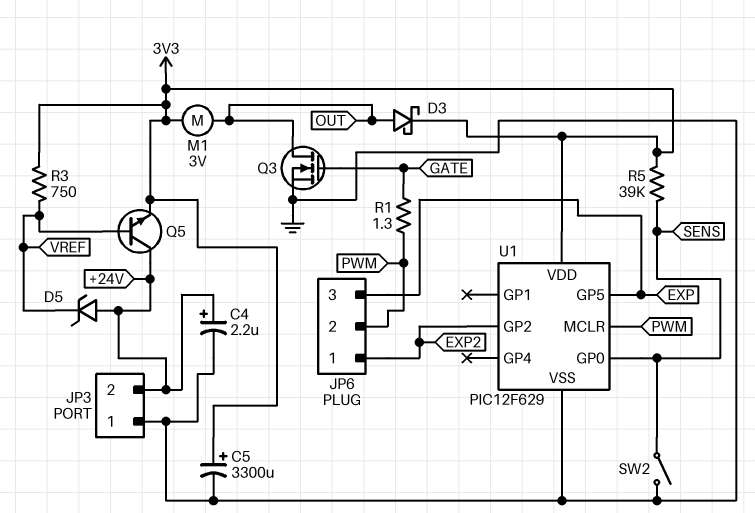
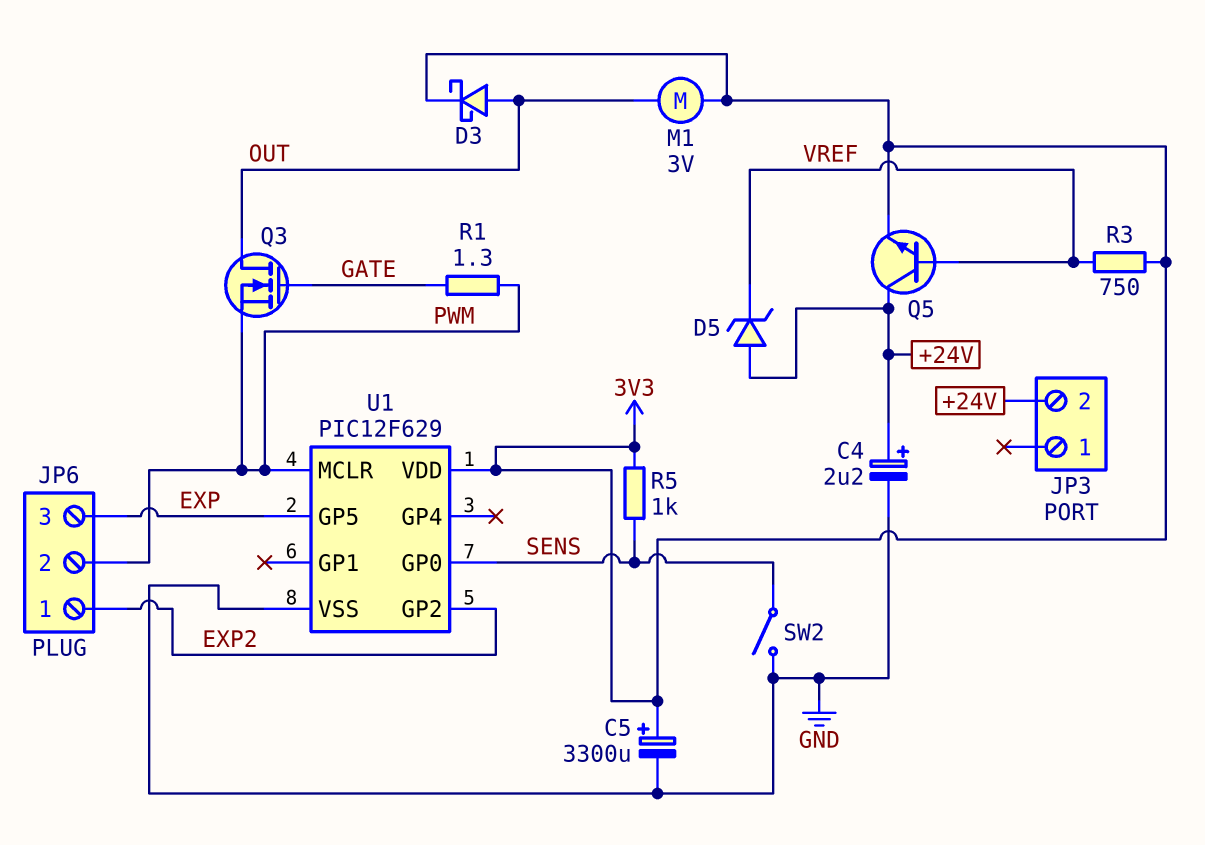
JP3 pin 1: GND -> none
Q3: NMOS (G GATE, D OUT, S GND) -> NMOS (G GATE, D OUT, S PWM)
R5: 39k (3V3, SENS) -> 1k (3V3, SENS)

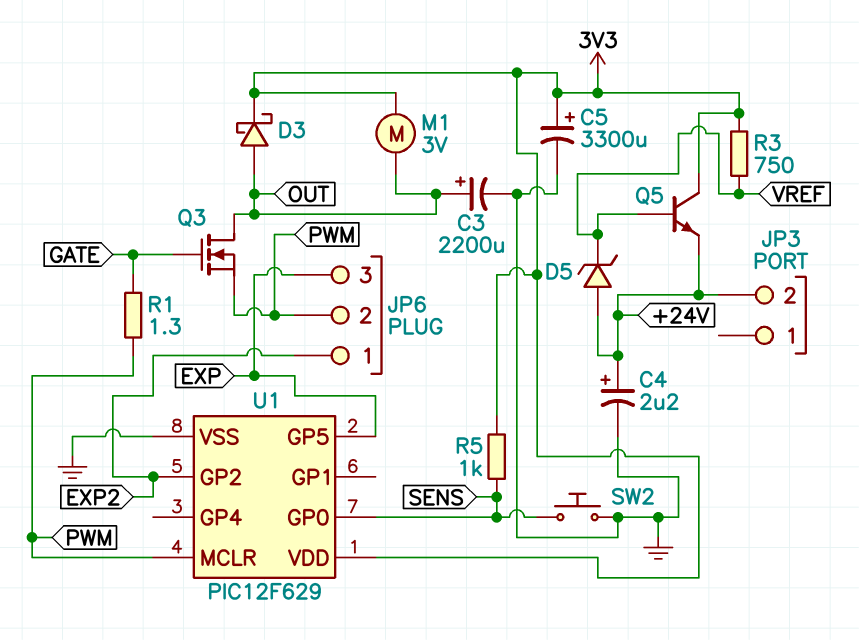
C3: none -> 2200uF (plus OUT, minus GND)
Q5: NPN (B VREF, C +24V, E 3V3) -> NPN (B VREF, C 3V3, E +24V)
SW2: switch (GND, SENS) -> button (GND, SENS)

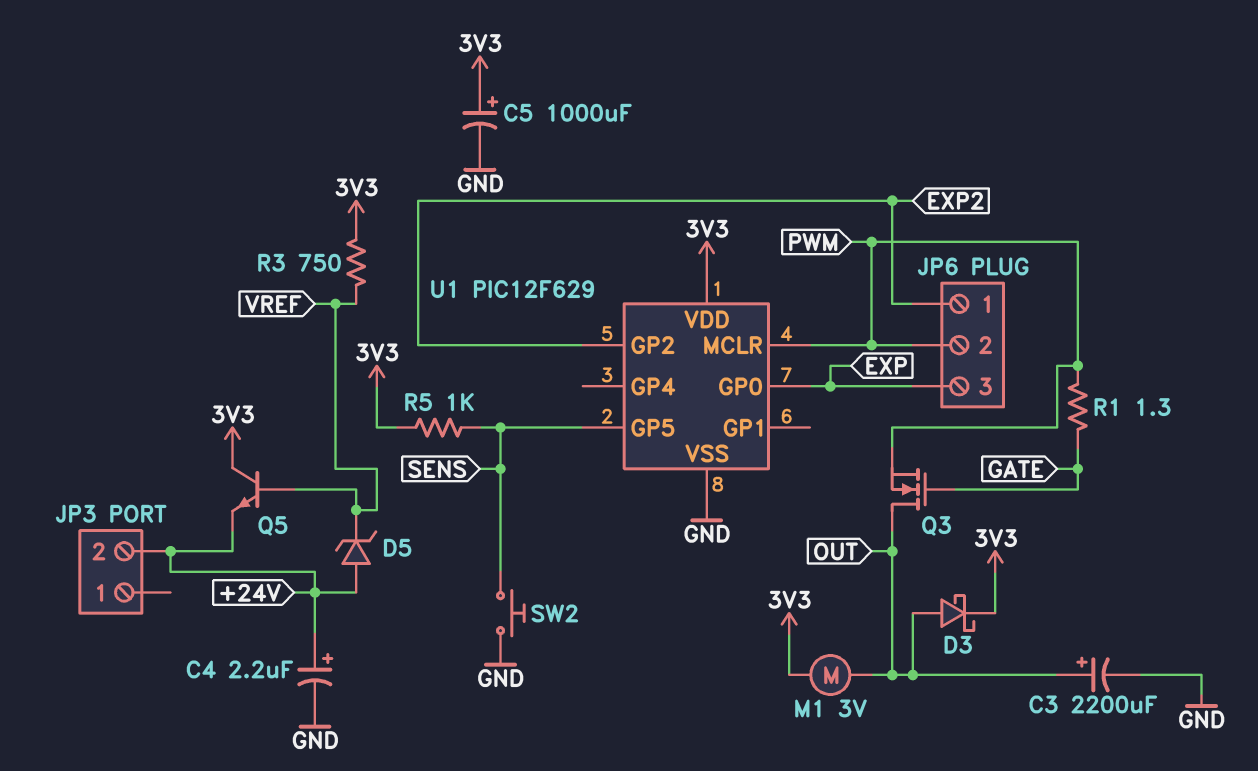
C5: 3300uF (plus 3V3, minus GND) -> 1000uF (plus 3V3, minus GND)
U1 pin GP0: SENS -> EXP
U1 pin GP5: EXP -> SENS

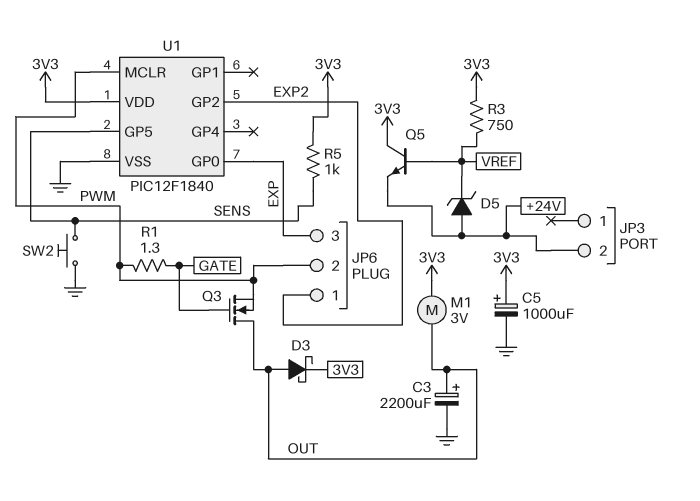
C4: 2.2uF (plus +24V, minus GND) -> none
U1: PIC12F629 -> PIC12F1840

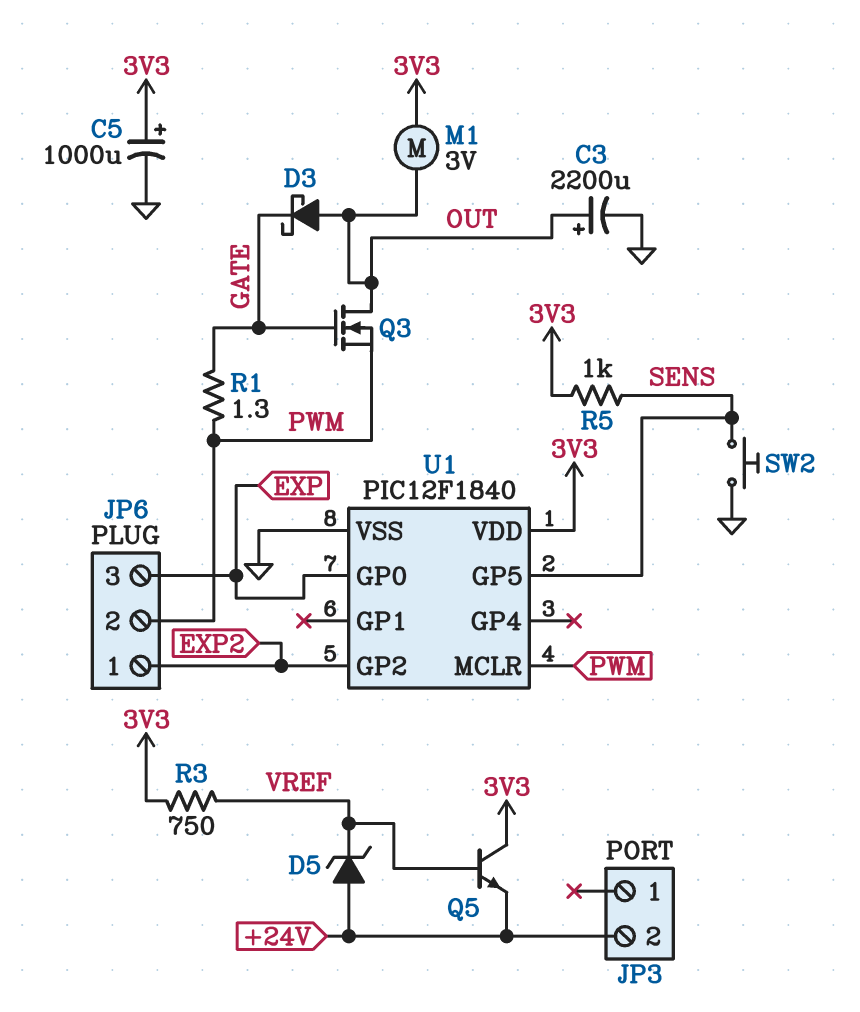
D3: schottky (A OUT, K 3V3) -> schottky (A OUT, K GATE)

